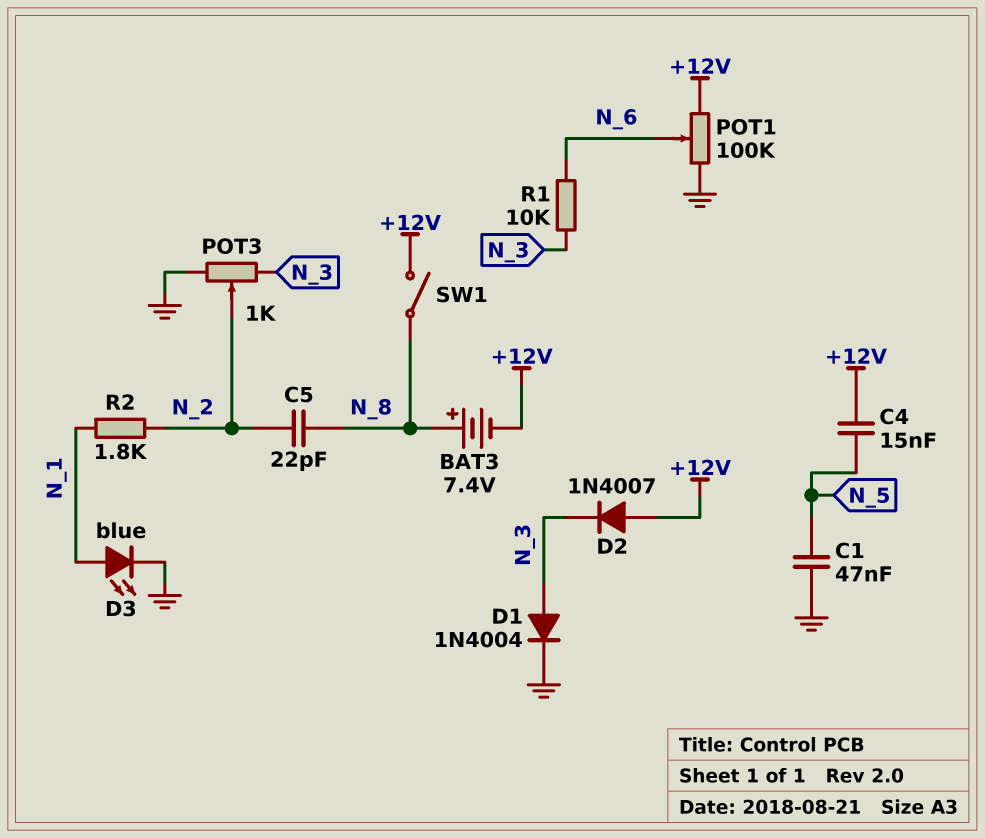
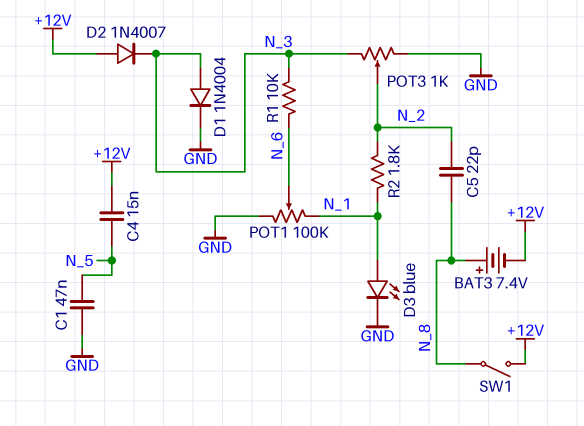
POT1: 100k (+12V, GND, wiper N_6) -> 100k (GND, N_1, wiper N_6)

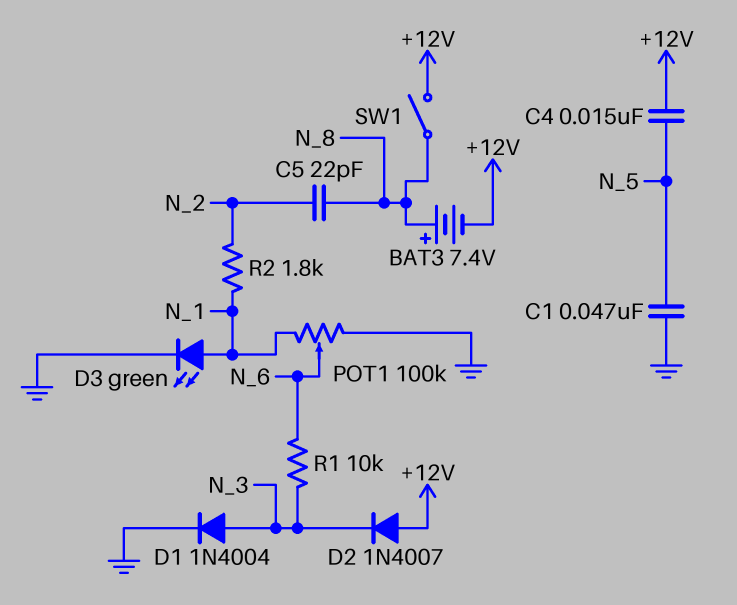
D3: LED blue (A N_1, K GND) -> LED green (A N_1, K GND)
POT3: 1k (GND, N_3, wiper N_2) -> none

